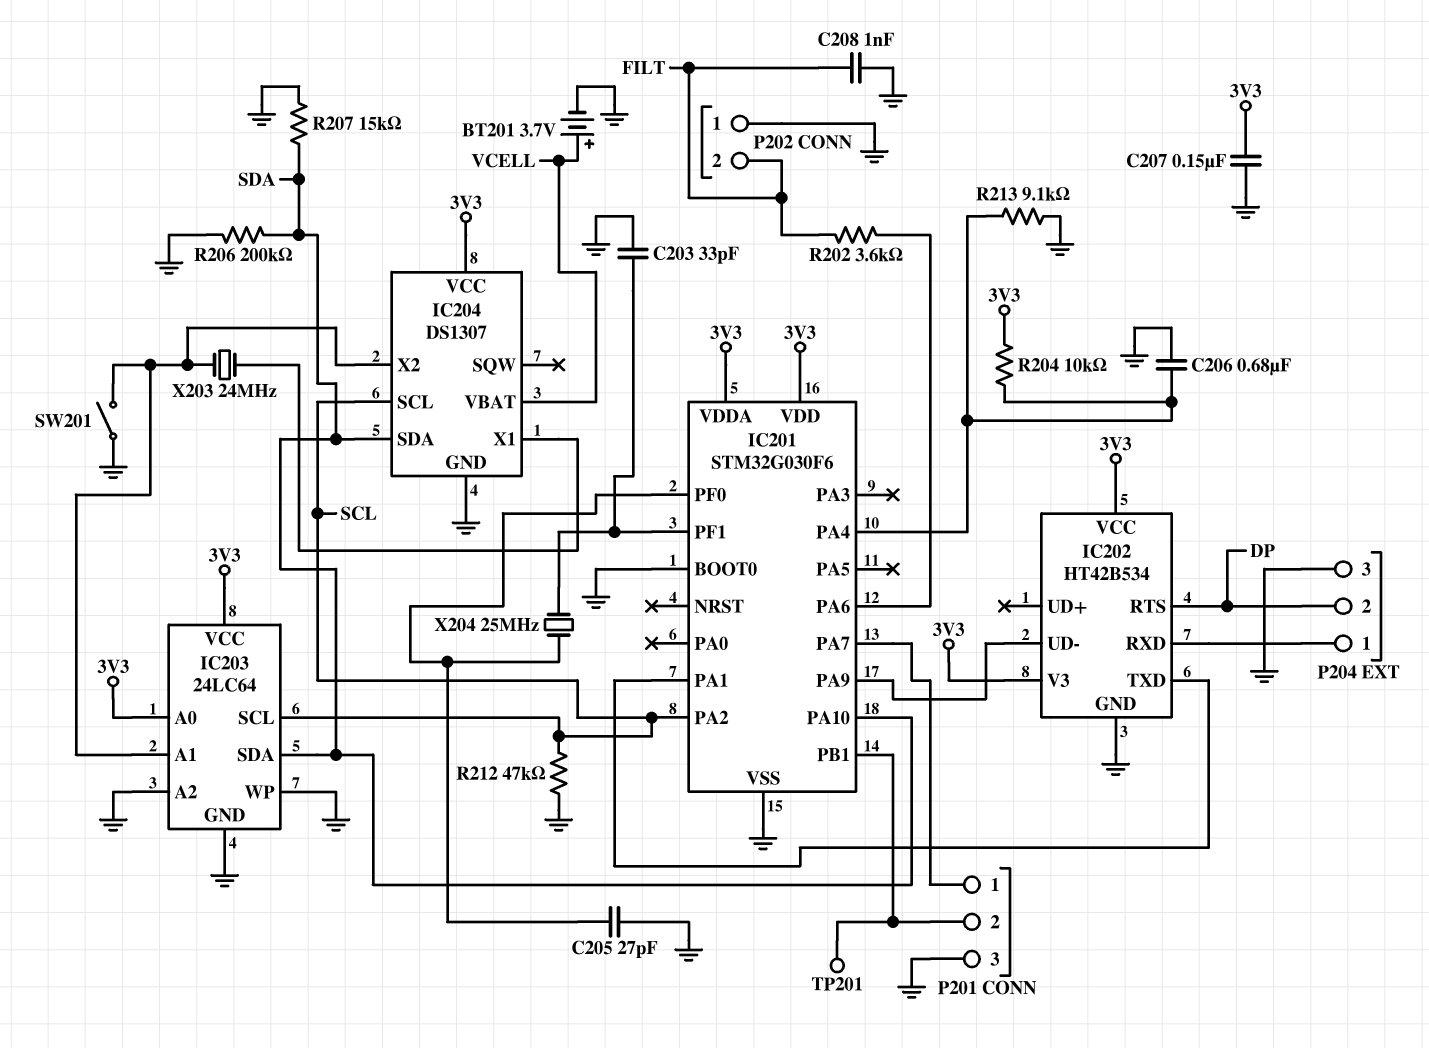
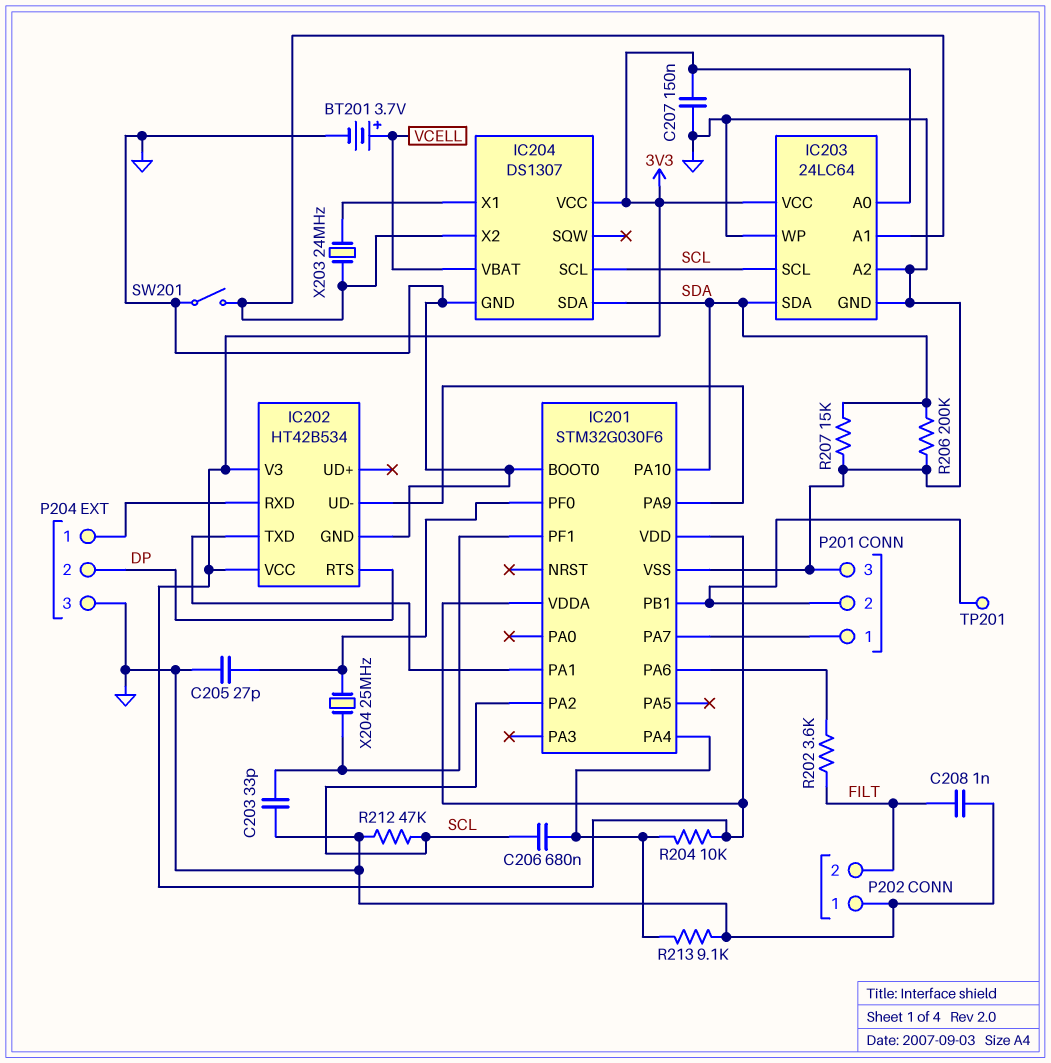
C206: 680nF (GND, IC201/PA4) -> 680nF (IC201/PA4, SCL)

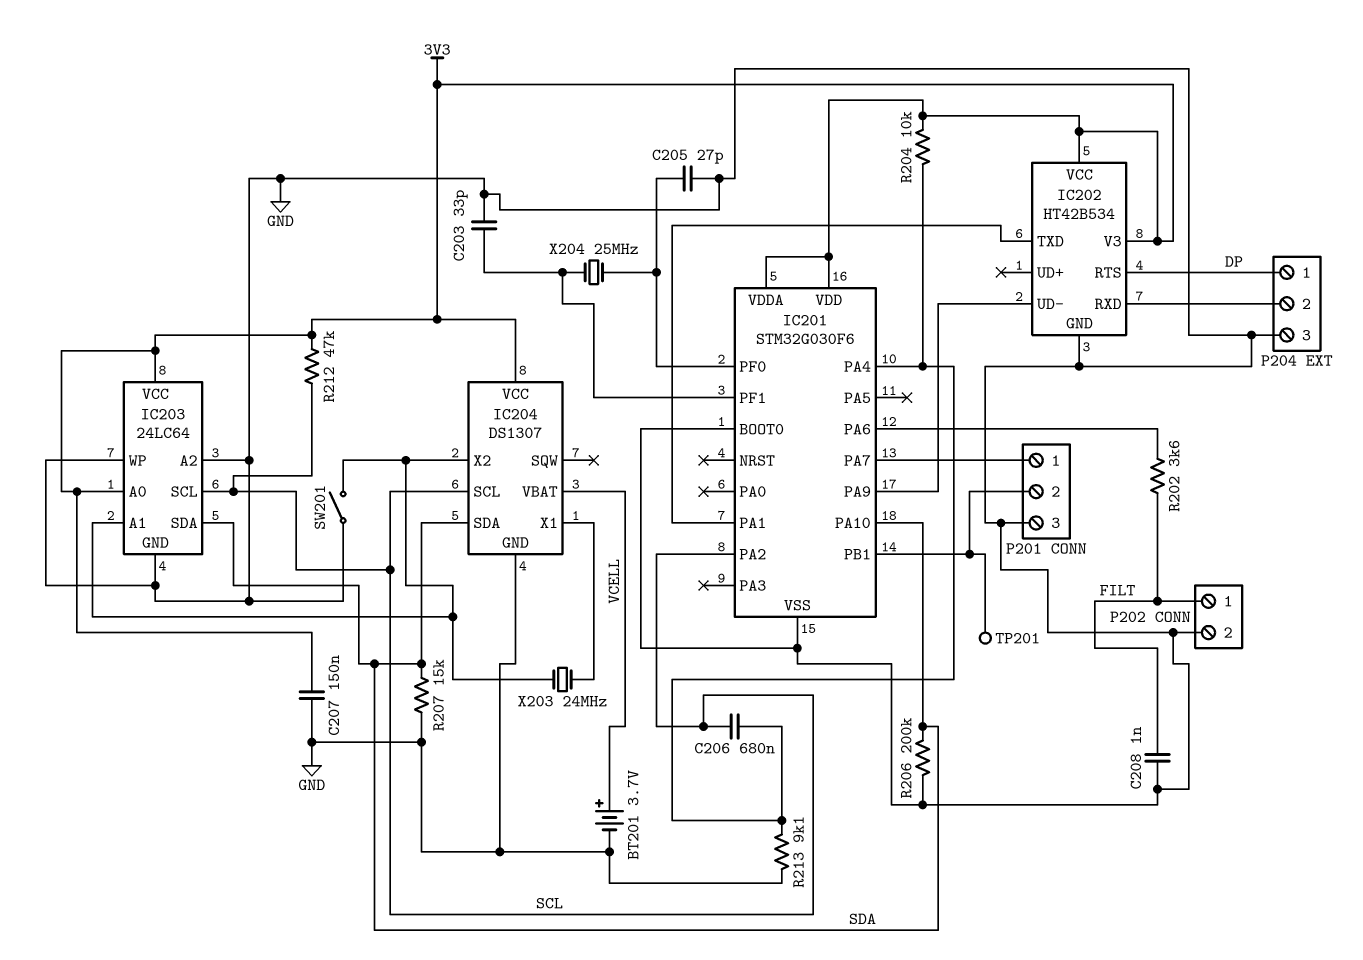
P202 pin 1: GND -> FILT
P202 pin 2: FILT -> GND
P204 pin 1: IC202/RXD -> DP
P204 pin 2: DP -> IC202/RXD
R212: 47k (GND, SCL) -> 47k (3V3, SCL)

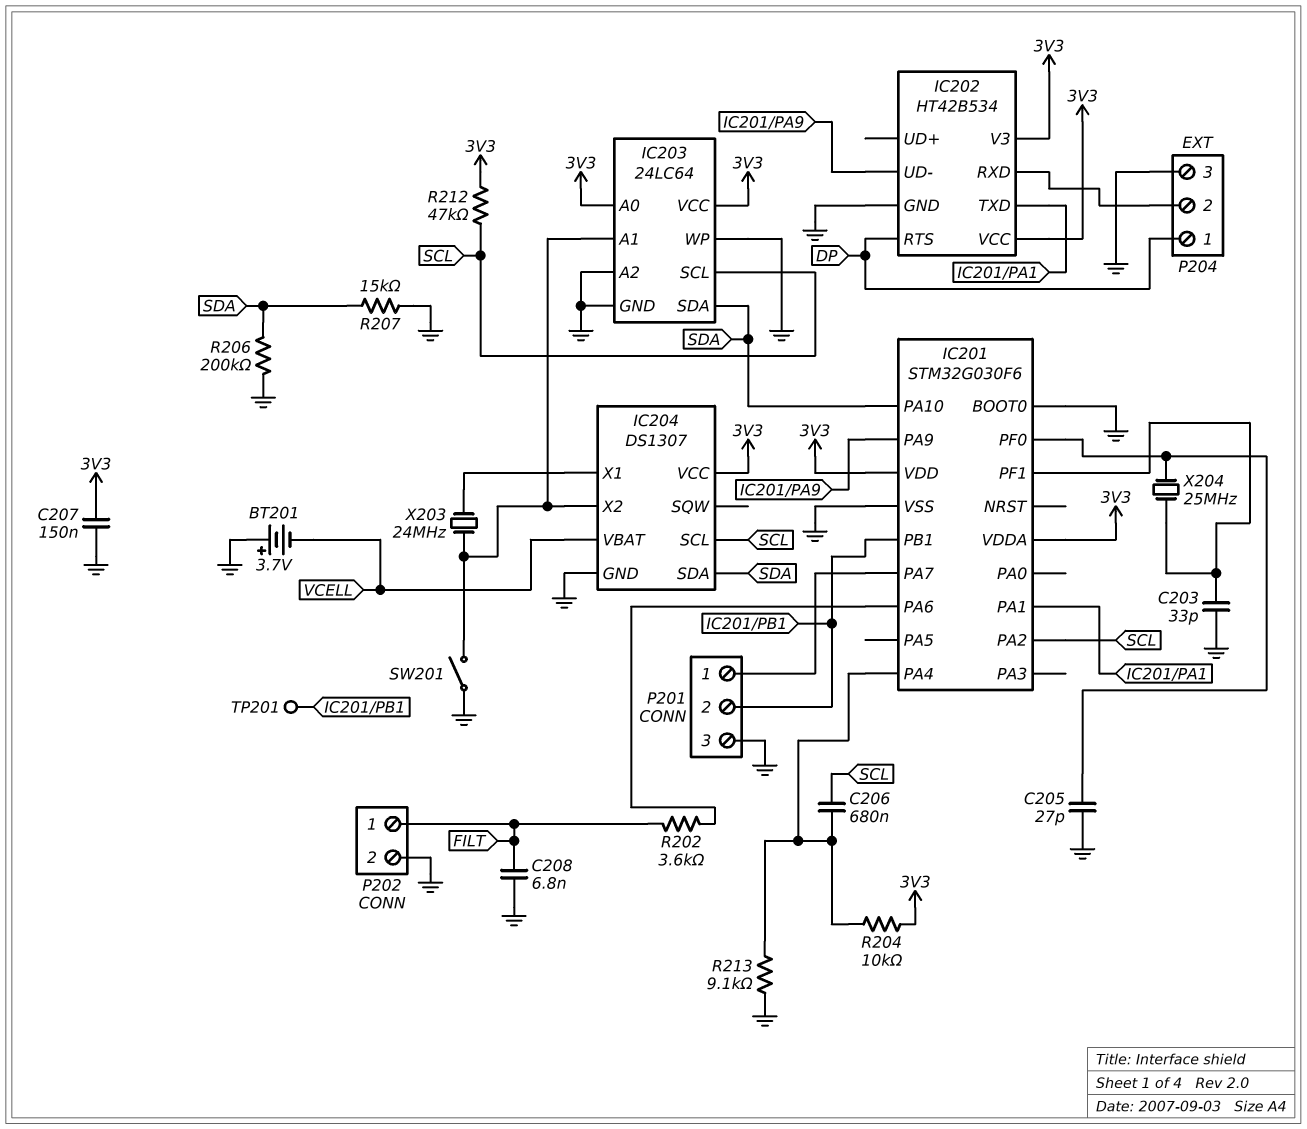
BT201: 3.7V (plus VCELL, minus GND) -> 3.7V (plus GND, minus VCELL)
C208: 1nF (FILT, GND) -> 6.8nF (FILT, GND)

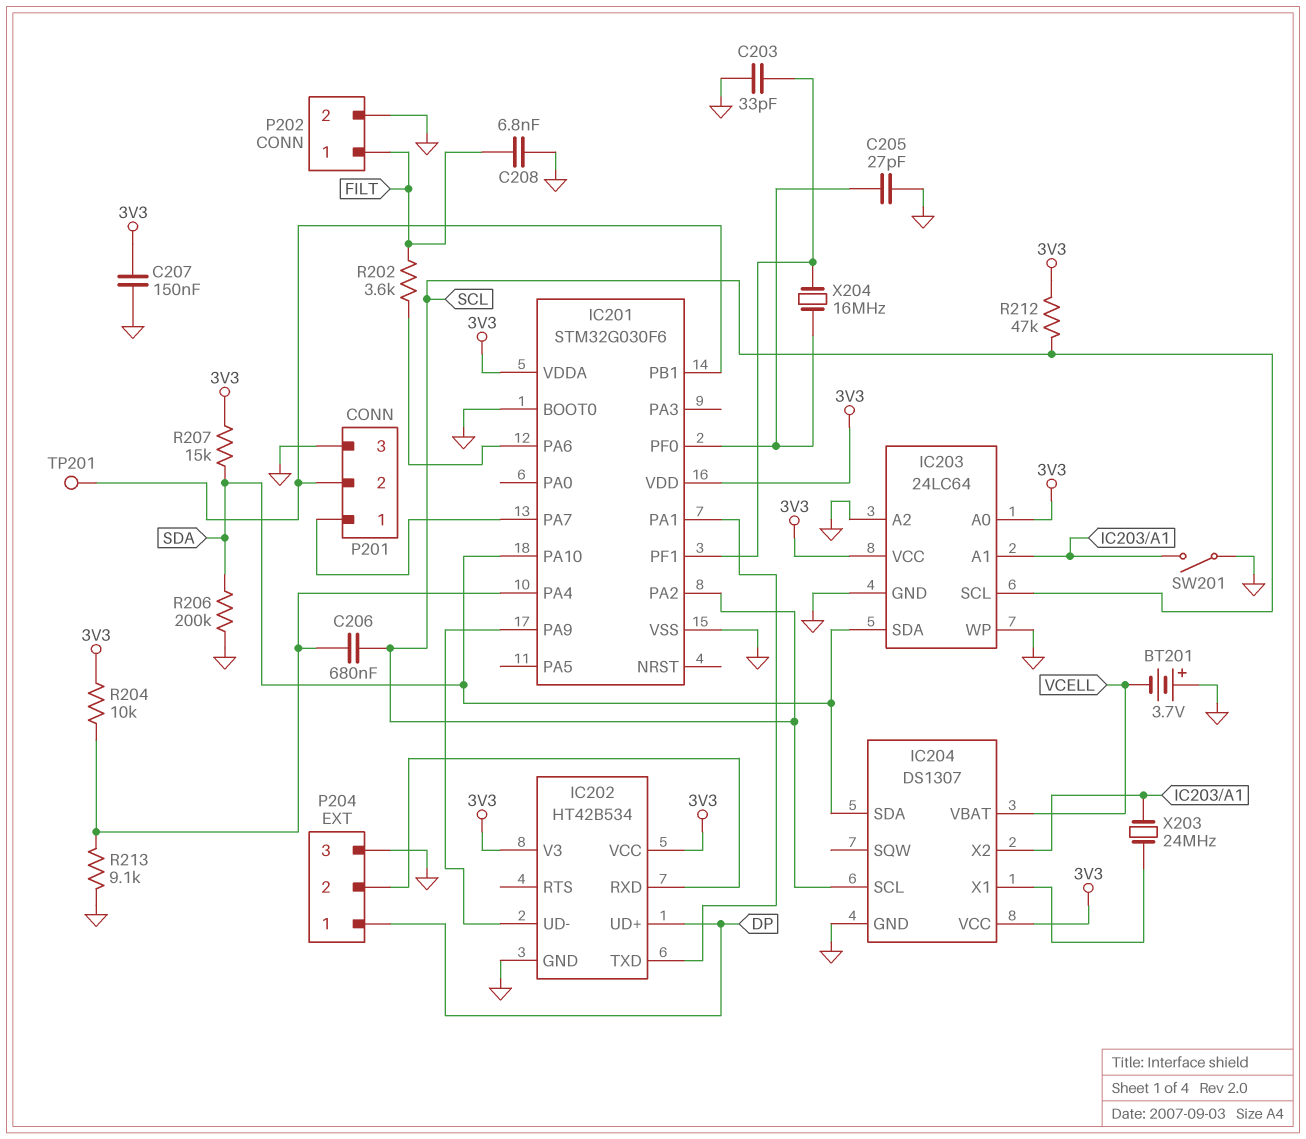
IC202 pin RTS: DP -> none
IC202 pin UD+: none -> DP
R207: 15k (GND, SDA) -> 15k (3V3, SDA)
X204: 25MHz (IC201/PF0, IC201/PF1) -> 16MHz (IC201/PF0, IC201/PF1)

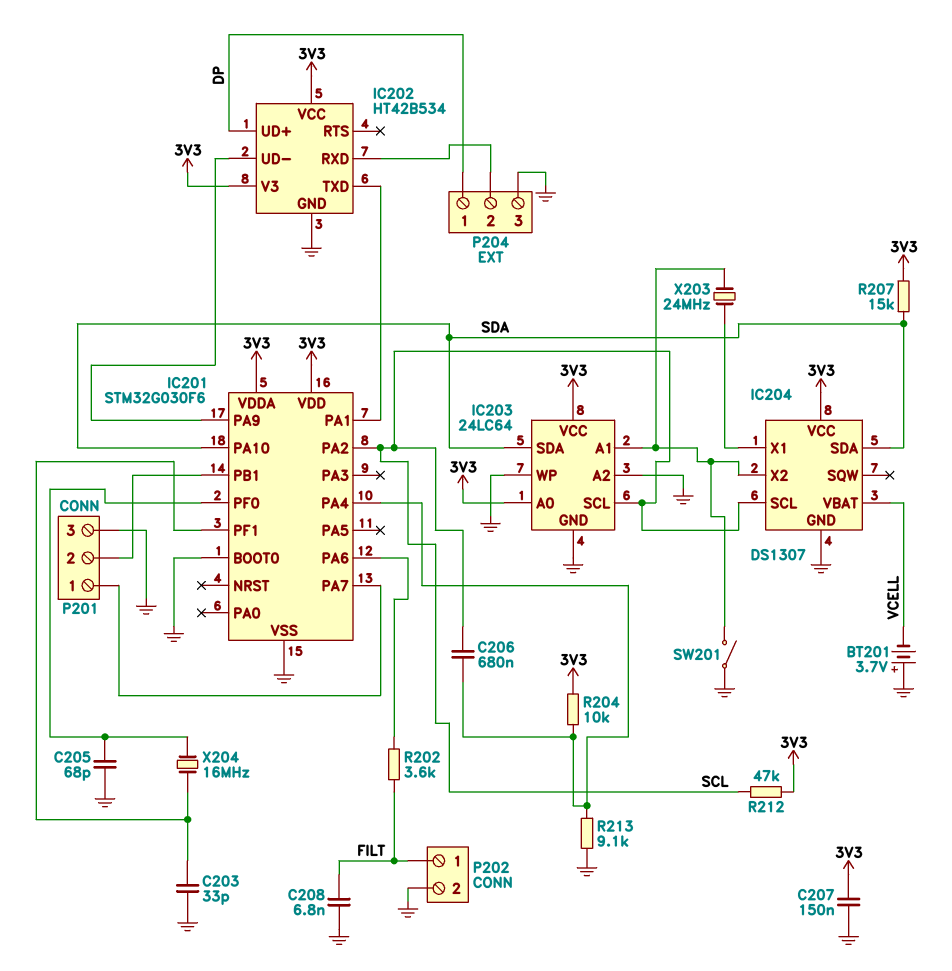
C205: 27pF (GND, IC201/PF0) -> 68pF (GND, IC201/PF0)
R206: 200k (GND, SDA) -> none
TP201: test point (IC201/PB1) -> none

